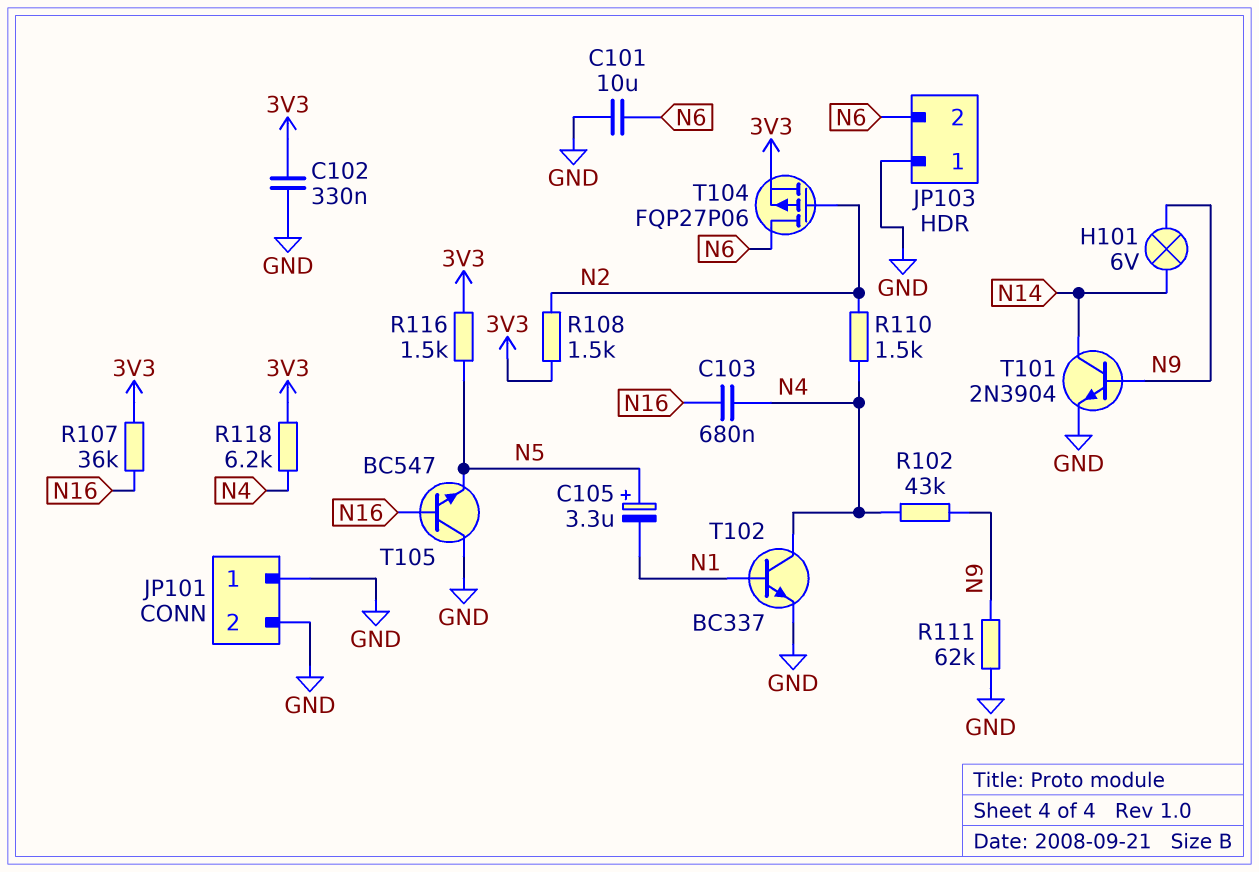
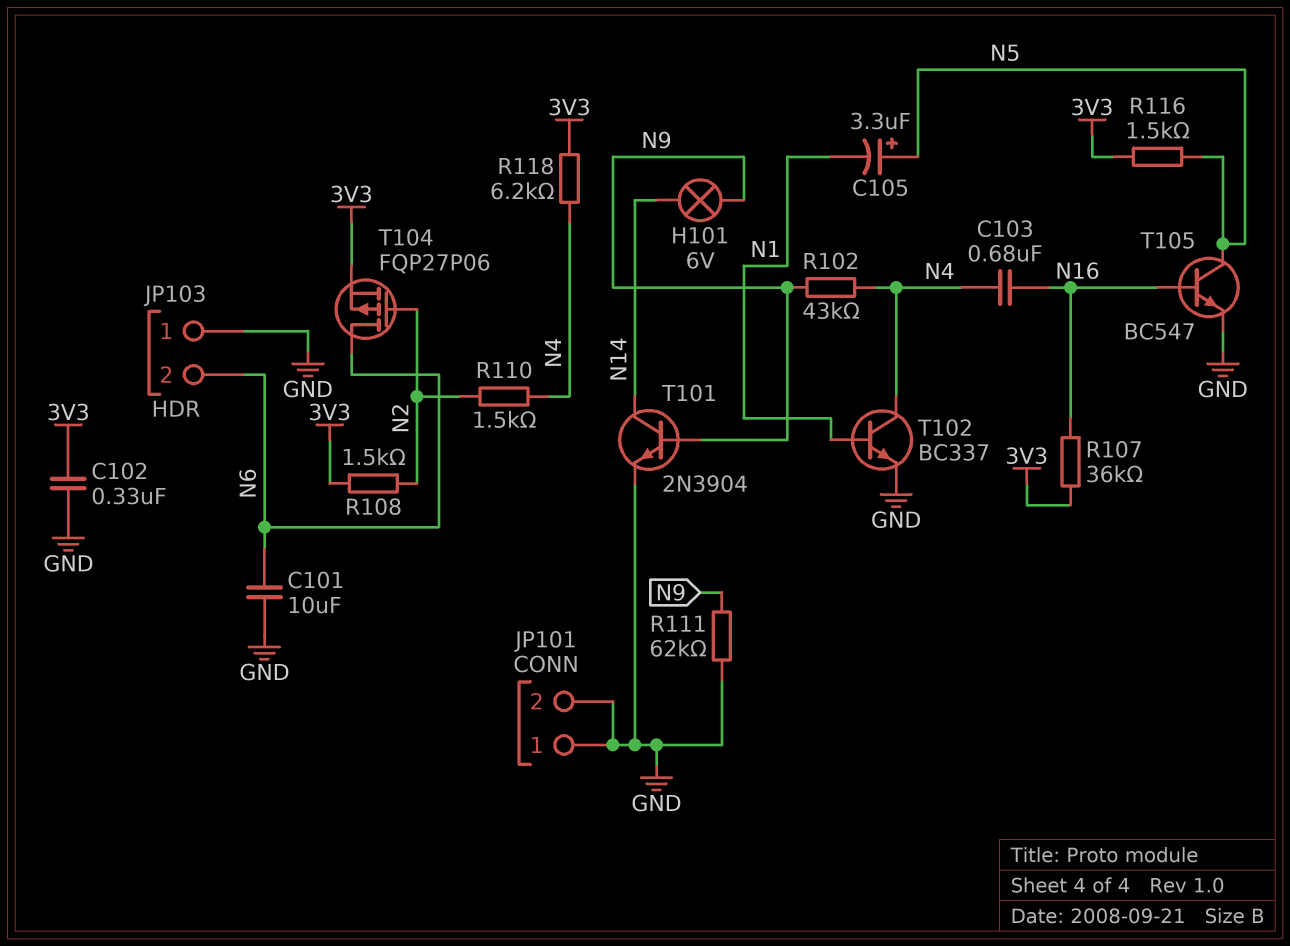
T105: NPN BC547 (B N16, C GND, E N5) -> NPN BC547 (B N16, C N5, E GND)

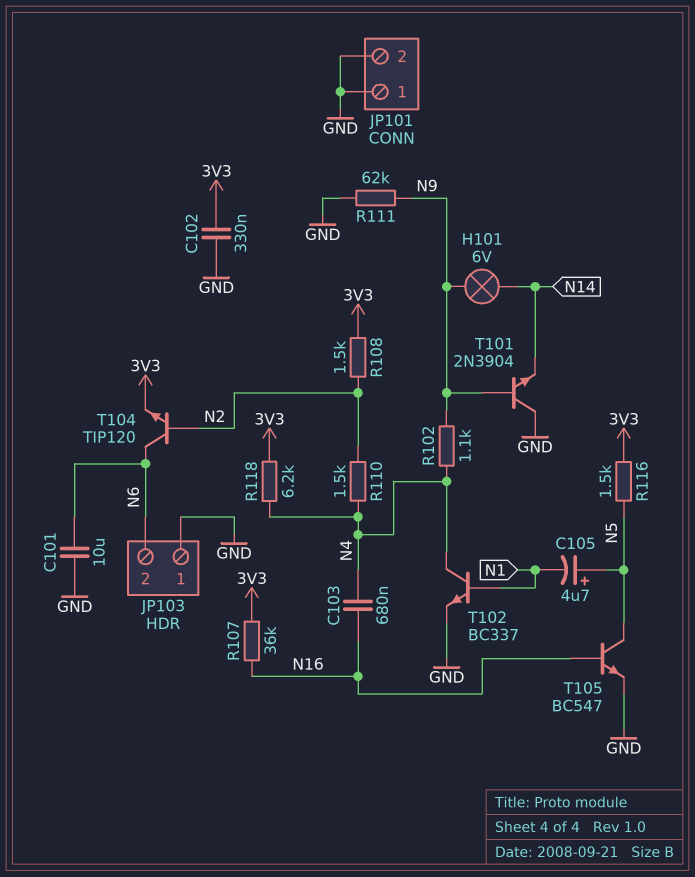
C105: 3.3uF (plus N5, minus N1) -> 4.7uF (plus N5, minus N1)
R102: 43k (N4, N9) -> 1.1k (N4, N9)
T101: NPN 2N3904 (B N9, C N14, E GND) -> NPN 2N3904 (B N9, C GND, E N14)
T104: PMOS FQP27P06 (G N2, D N6, S 3V3) -> NPN TIP120 (B N2, C N6, E 3V3)

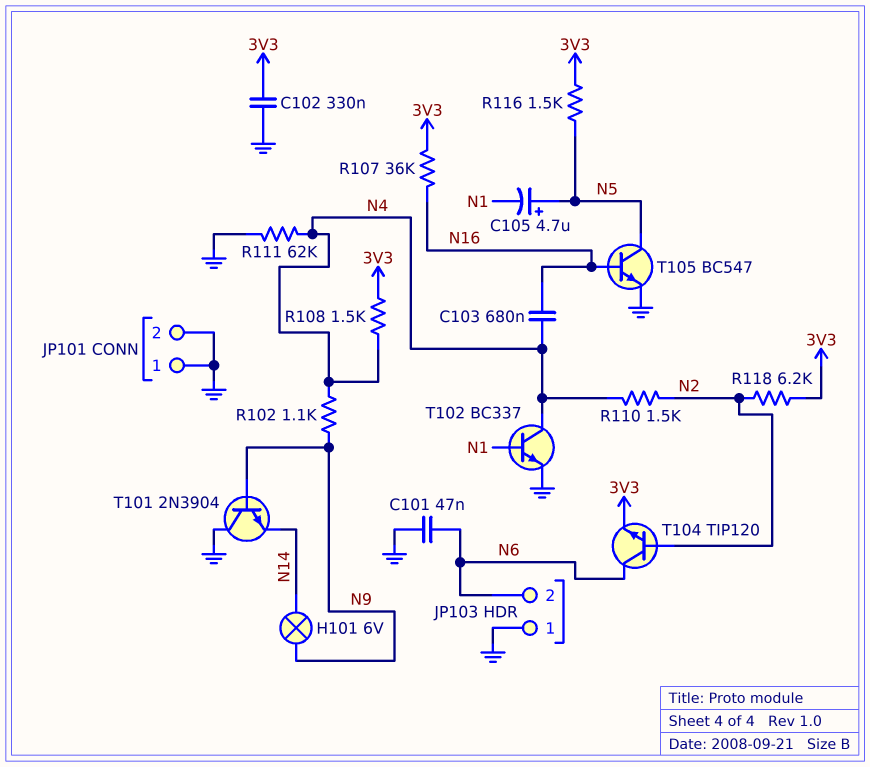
C101: 10uF (GND, N6) -> 47nF (GND, N6)
R108: 1.5k (3V3, N2) -> 1.5k (3V3, N4)
R111: 62k (GND, N9) -> 62k (GND, N4)
R118: 6.2k (3V3, N4) -> 6.2k (3V3, N2)

